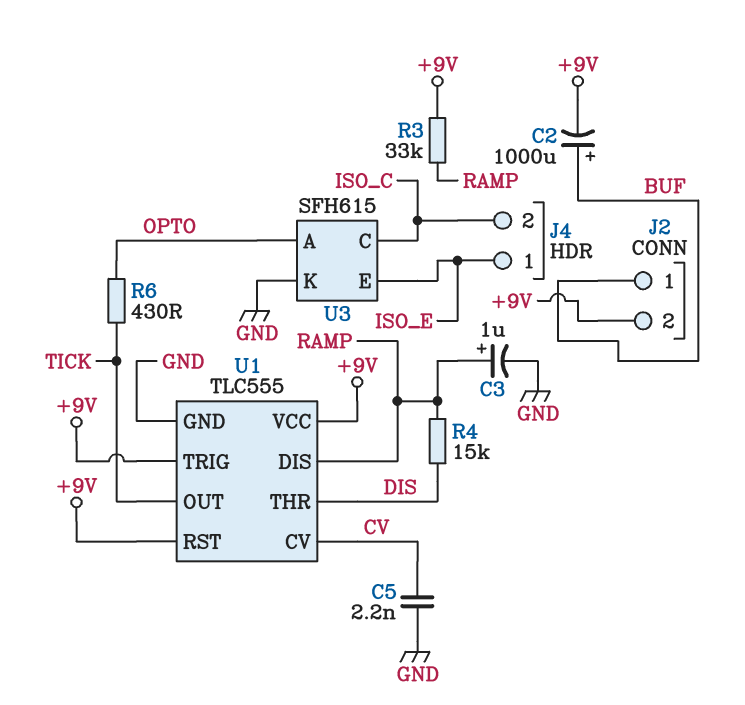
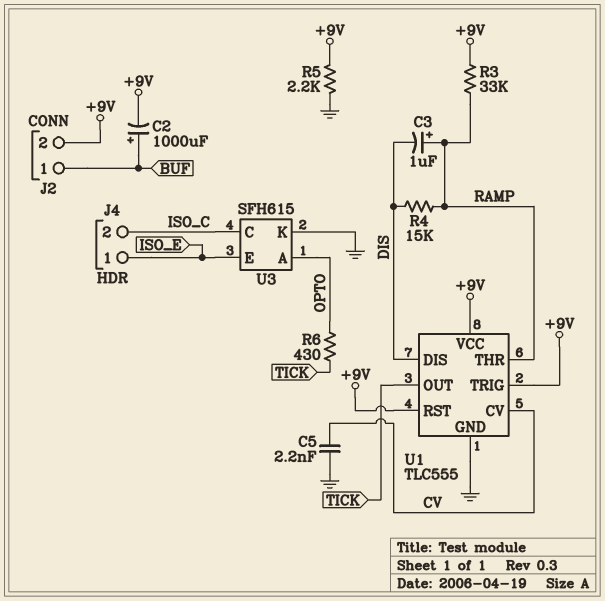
C3: 1uF (plus RAMP, minus GND) -> 1uF (plus RAMP, minus DIS)
R5: none -> 2.2k (+9V, GND)
U1 pin DIS: RAMP -> DIS
U1 pin THR: DIS -> RAMP

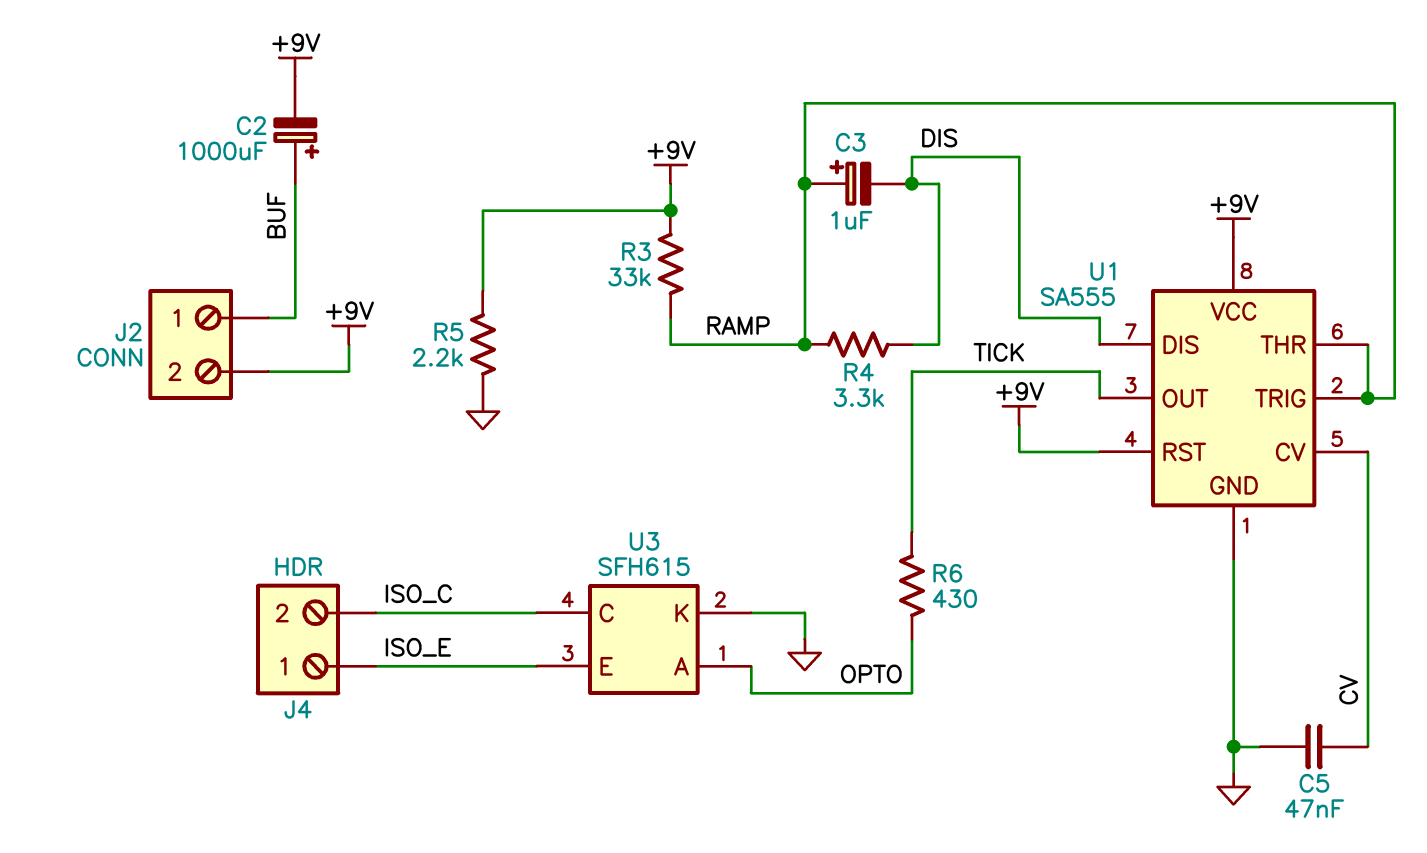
C5: 2.2nF (CV, GND) -> 47nF (CV, GND)
R4: 15k (DIS, RAMP) -> 3.3k (DIS, RAMP)
U1: TLC555 -> SA555
U1 pin TRIG: +9V -> RAMP

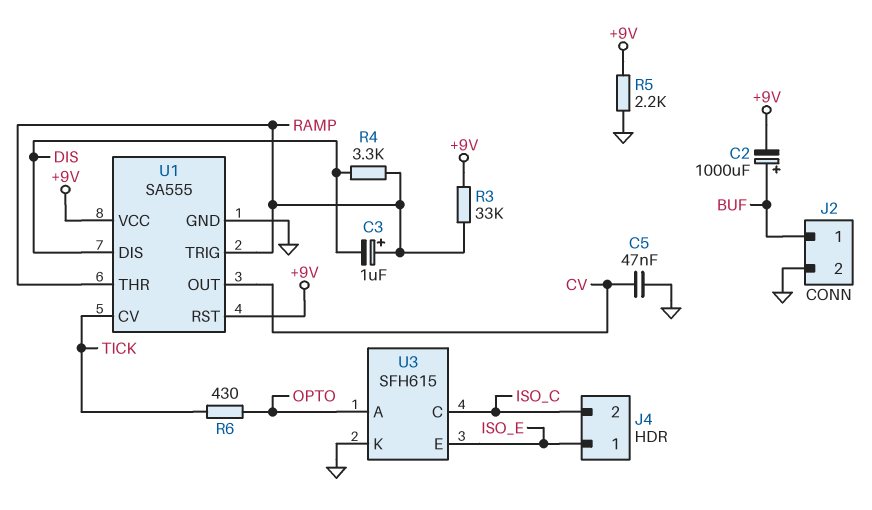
J2 pin 2: +9V -> GND
U1 pin CV: CV -> TICK
U1 pin OUT: TICK -> CV

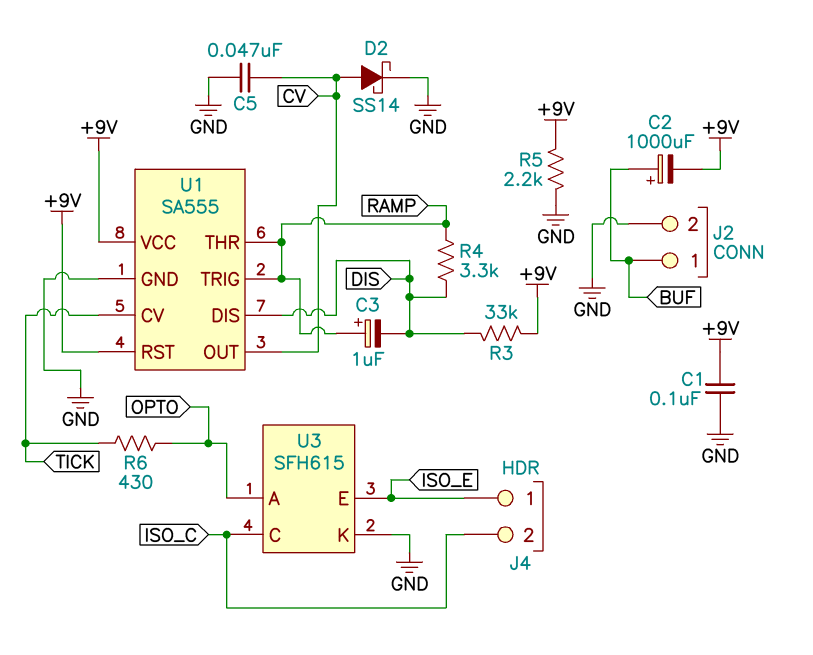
C1: none -> 100nF (+9V, GND)
D2: none -> schottky SS14 (A CV, K GND)
R3: 33k (+9V, RAMP) -> 33k (+9V, DIS)

